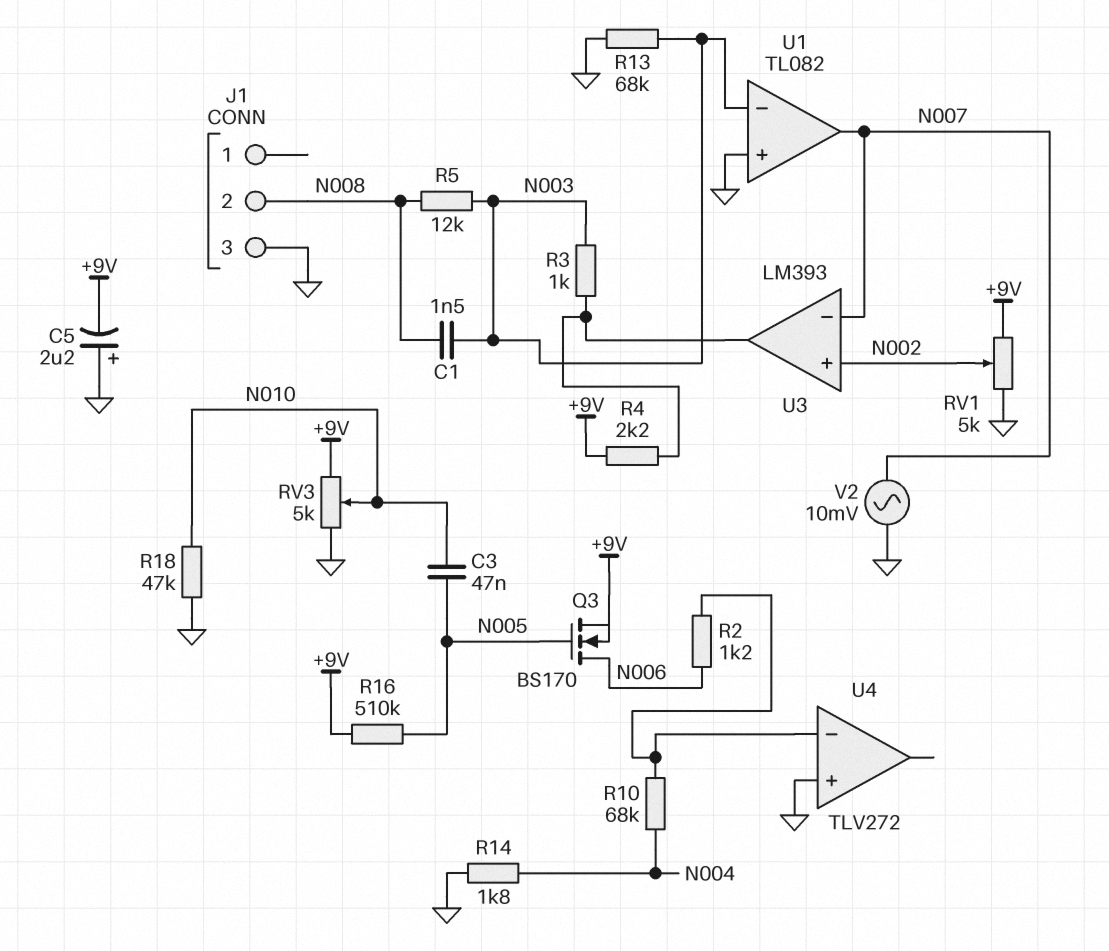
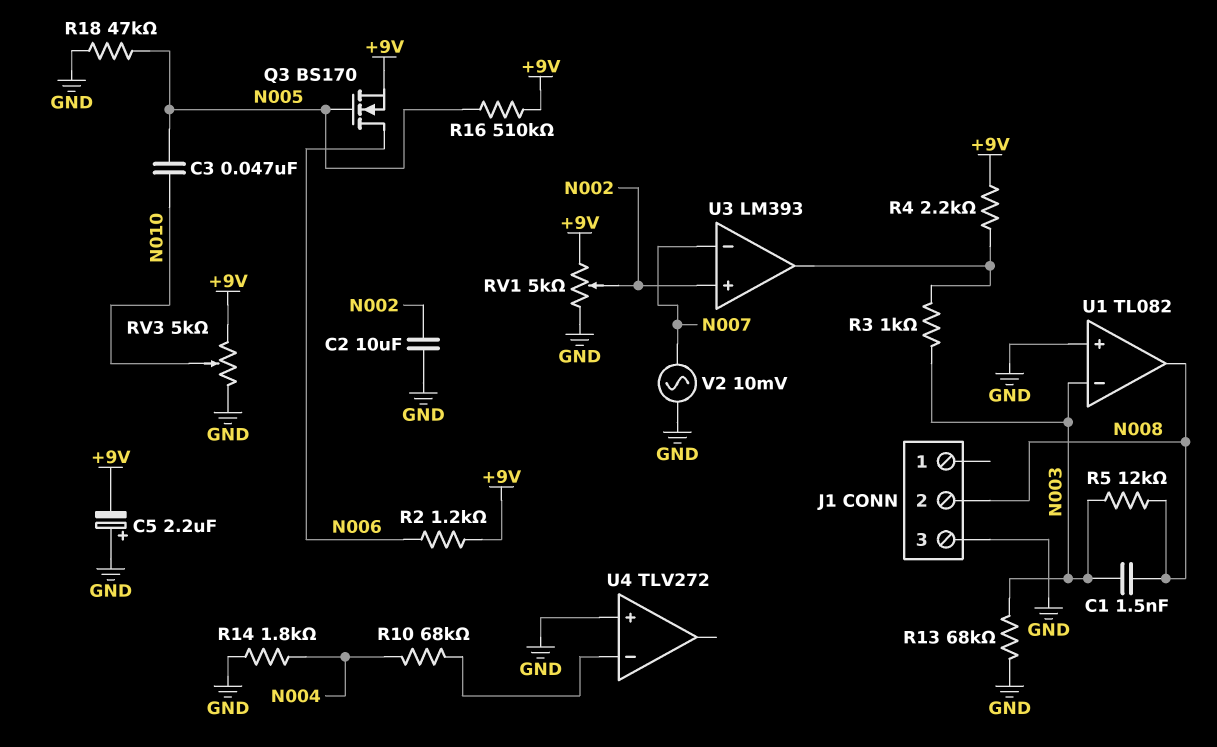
C2: none -> 10uF (GND, N002)
R2: 1.2k (N006, U4/in-) -> 1.2k (+9V, N006)
R18: 47k (GND, N010) -> 47k (GND, N005)
U1 pin out: N007 -> N008

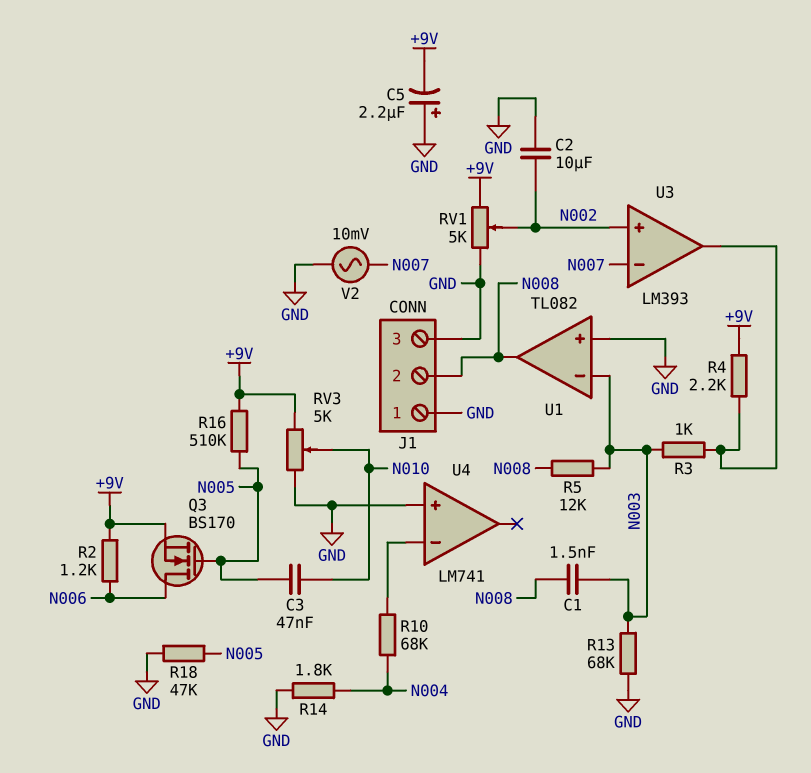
J1 pin 1: none -> GND
U4: TLV272 -> LM741

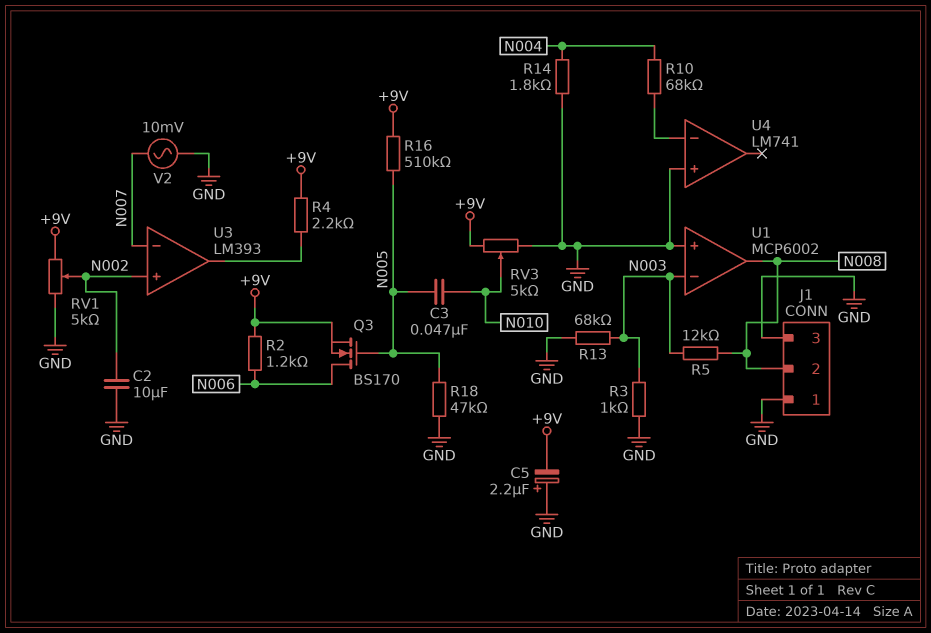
C1: 1.5nF (N003, N008) -> none
R3: 1k (N003, U3/out) -> 1k (GND, N003)
U1: TL082 -> MCP6002

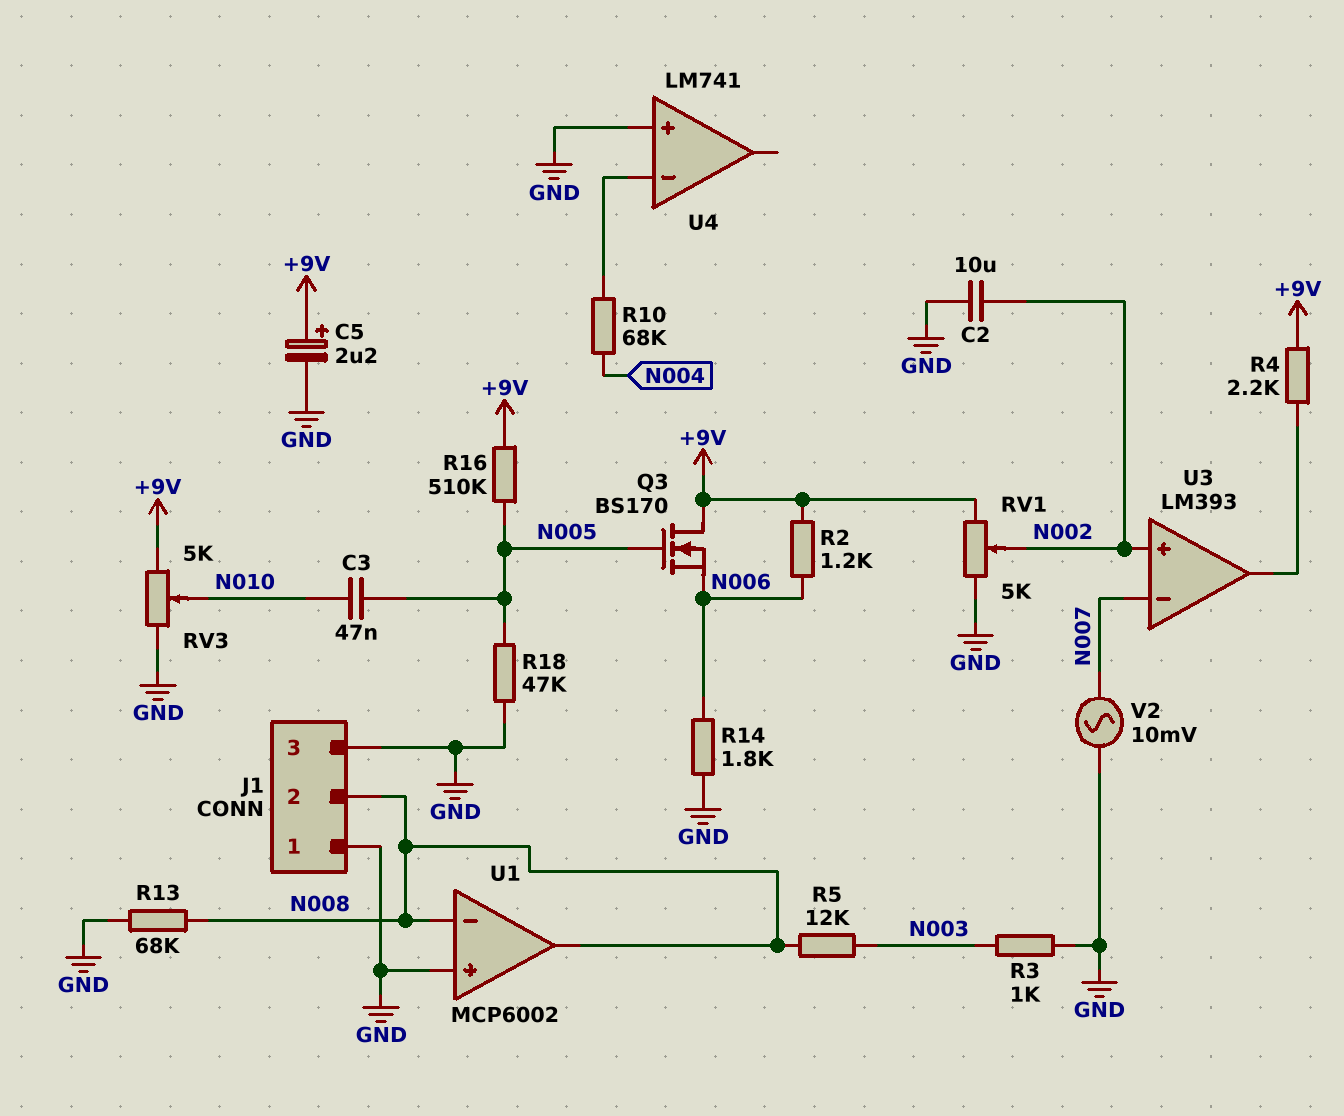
C5: 2.2uF (plus GND, minus +9V) -> 2.2uF (plus +9V, minus GND)
Q3: NMOS BS170 (G N005, D N006, S +9V) -> NMOS BS170 (G N005, D +9V, S N006)
R13: 68k (GND, N003) -> 68k (GND, N008)
R14: 1.8k (GND, N004) -> 1.8k (GND, N006)
U1 pin in-: N003 -> N008

